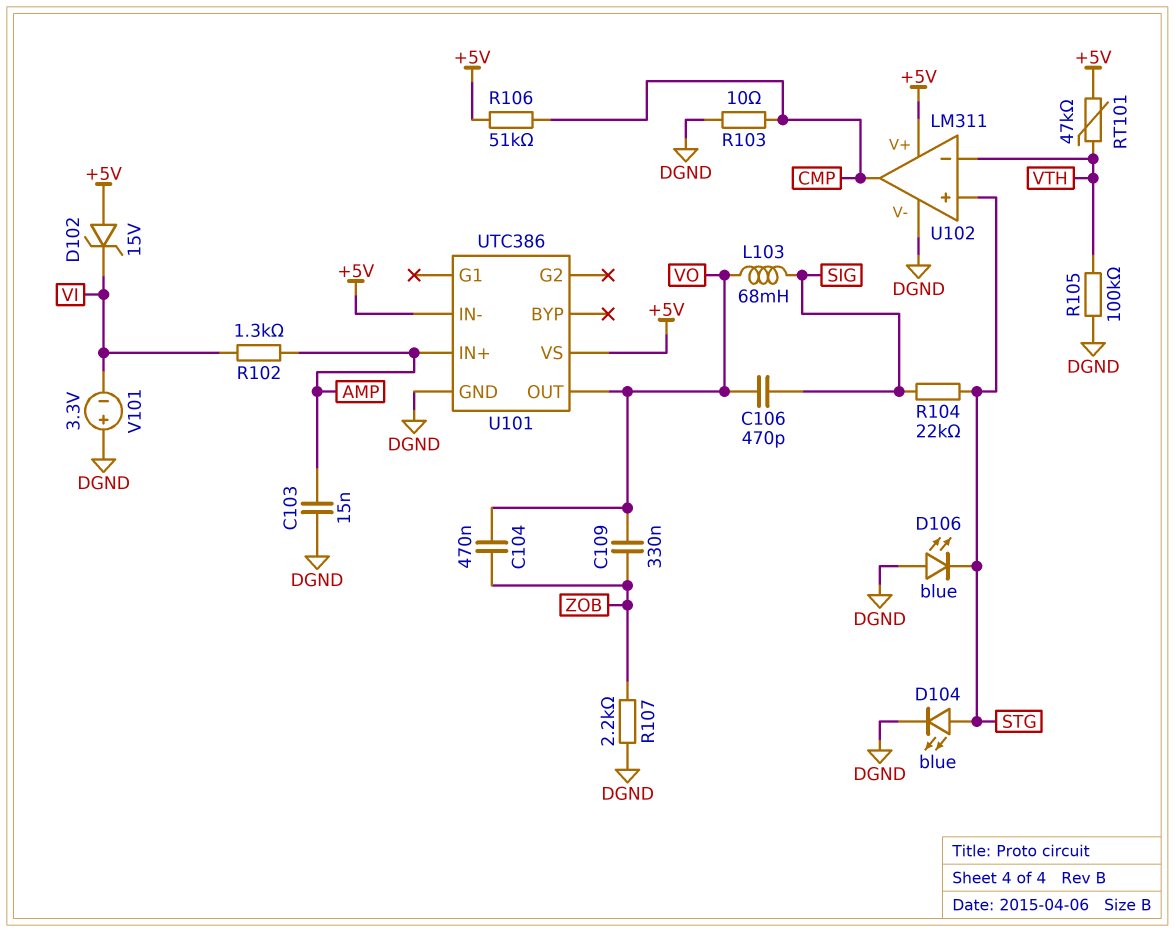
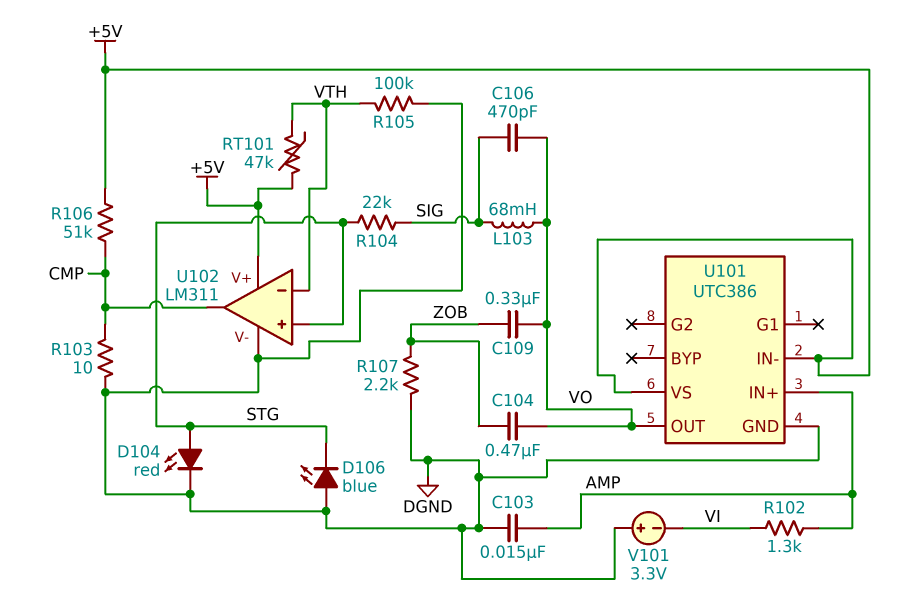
D102: zener 15V (A +5V, K VI) -> none
D104: LED blue (A STG, K DGND) -> LED red (A STG, K DGND)

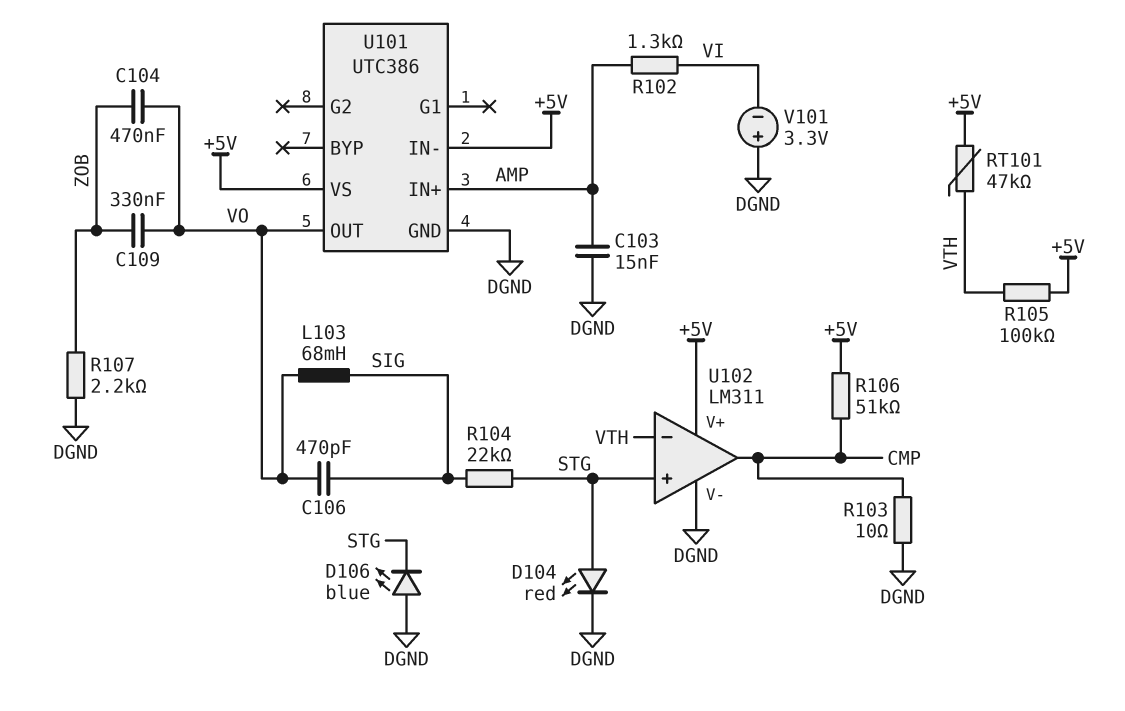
R105: 100k (DGND, VTH) -> 100k (+5V, VTH)

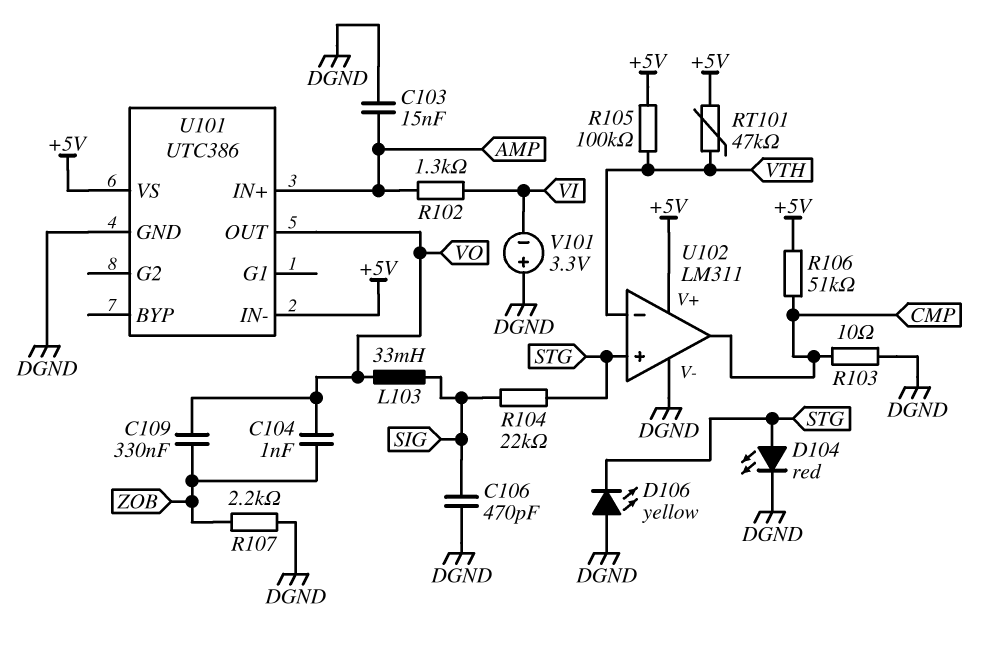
C104: 470nF (VO, ZOB) -> 1nF (VO, ZOB)
C106: 470pF (SIG, VO) -> 470pF (DGND, SIG)
D106: LED blue (A DGND, K STG) -> LED yellow (A DGND, K STG)
L103: 68mH (SIG, VO) -> 33mH (SIG, VO)

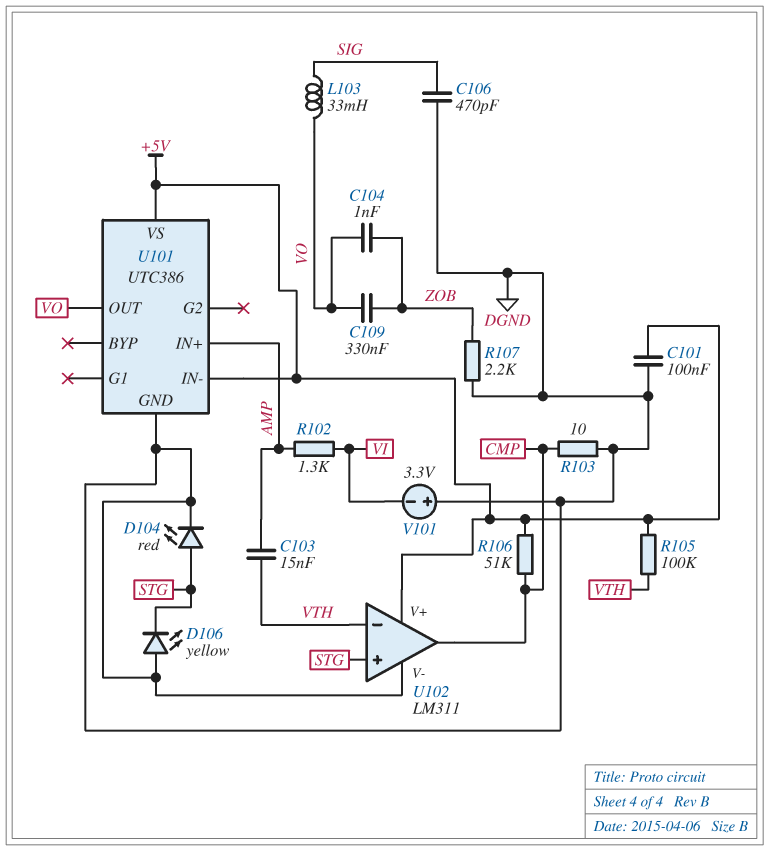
C101: none -> 100nF (+5V, DGND)
C103: 15nF (AMP, DGND) -> 15nF (AMP, VTH)
R104: 22k (SIG, STG) -> none
RT101: 47k (+5V, VTH) -> none

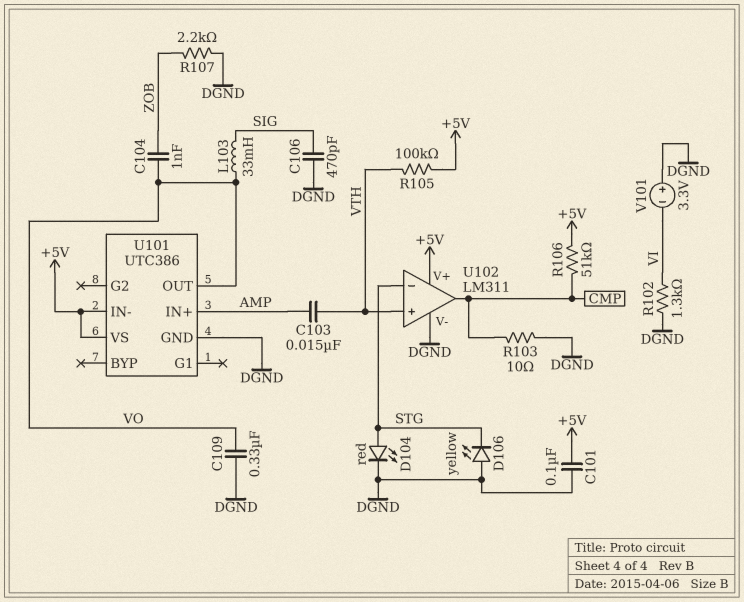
C109: 330nF (VO, ZOB) -> 330nF (DGND, VO)
R102: 1.3k (AMP, VI) -> 1.3k (DGND, VI)
U102 pin in+: STG -> VTH
U102 pin in-: VTH -> STG

